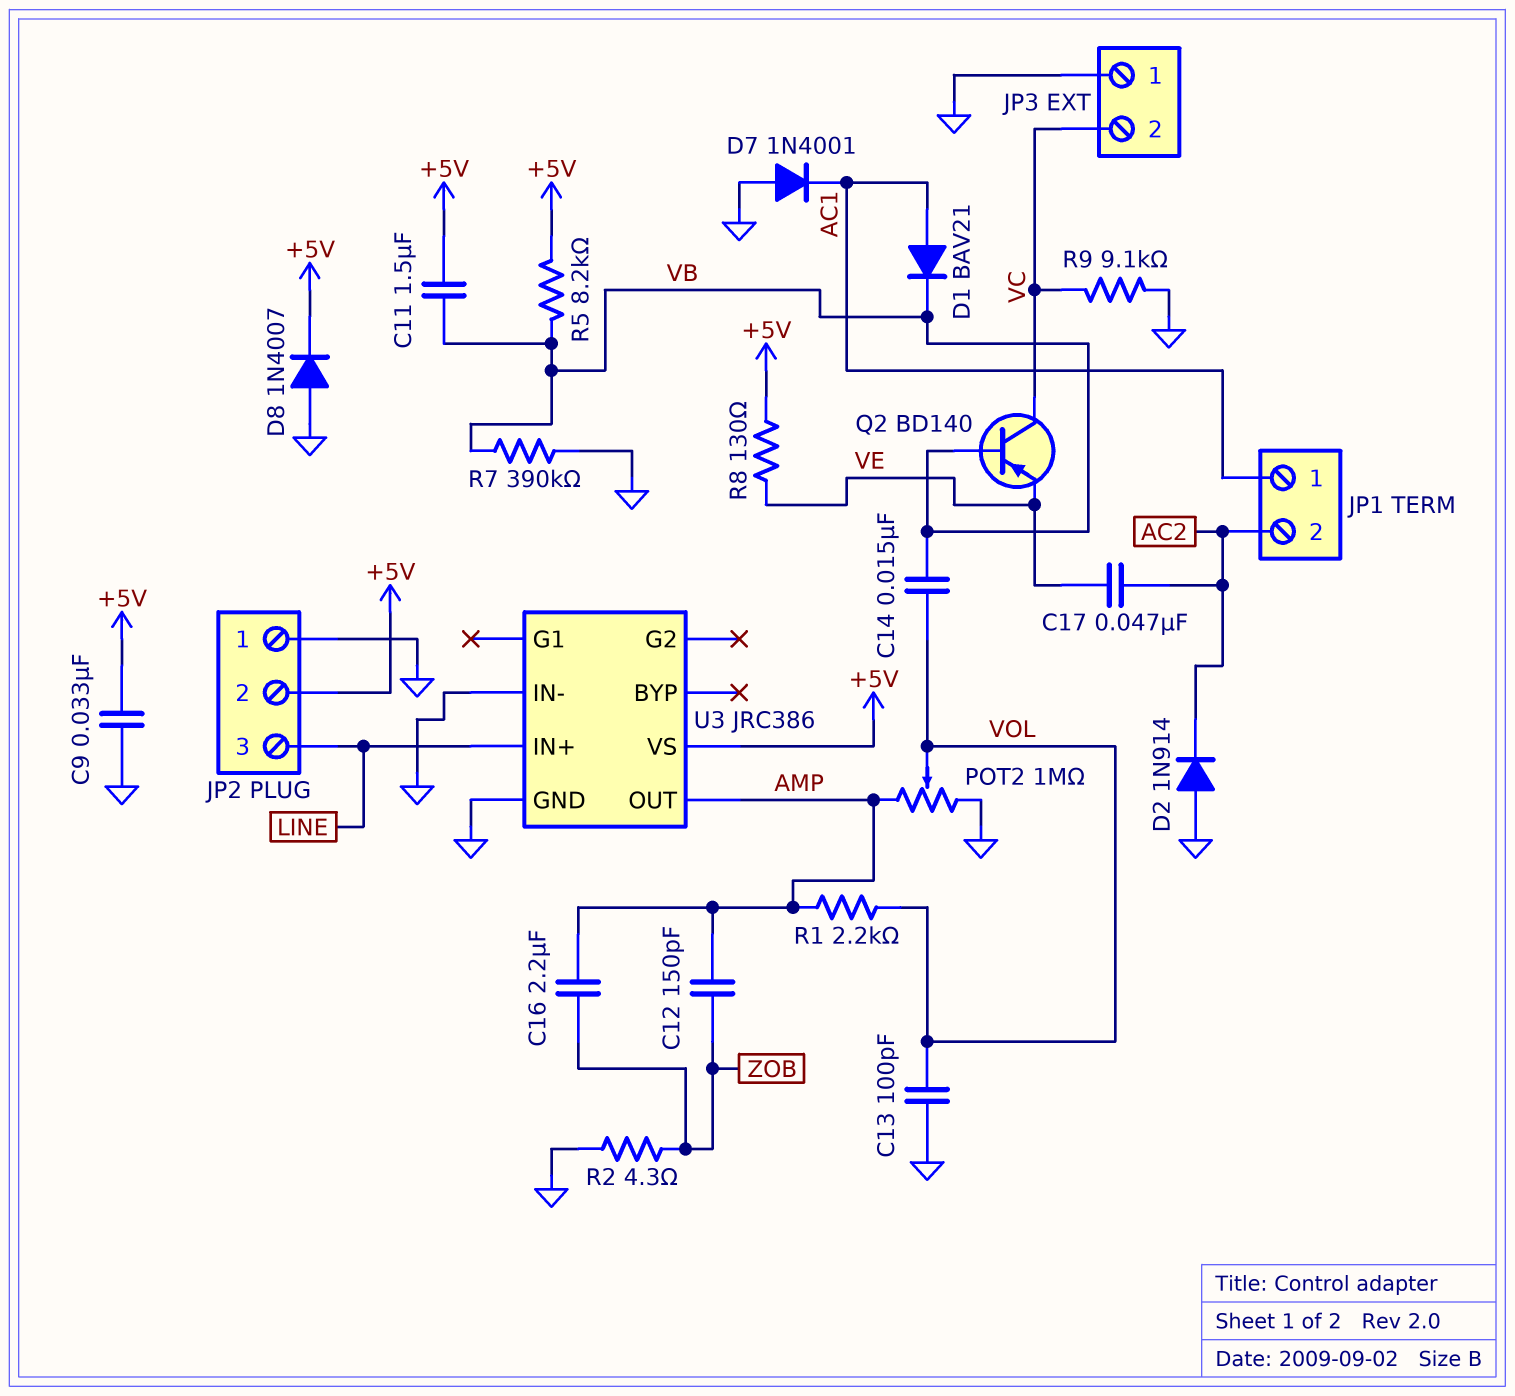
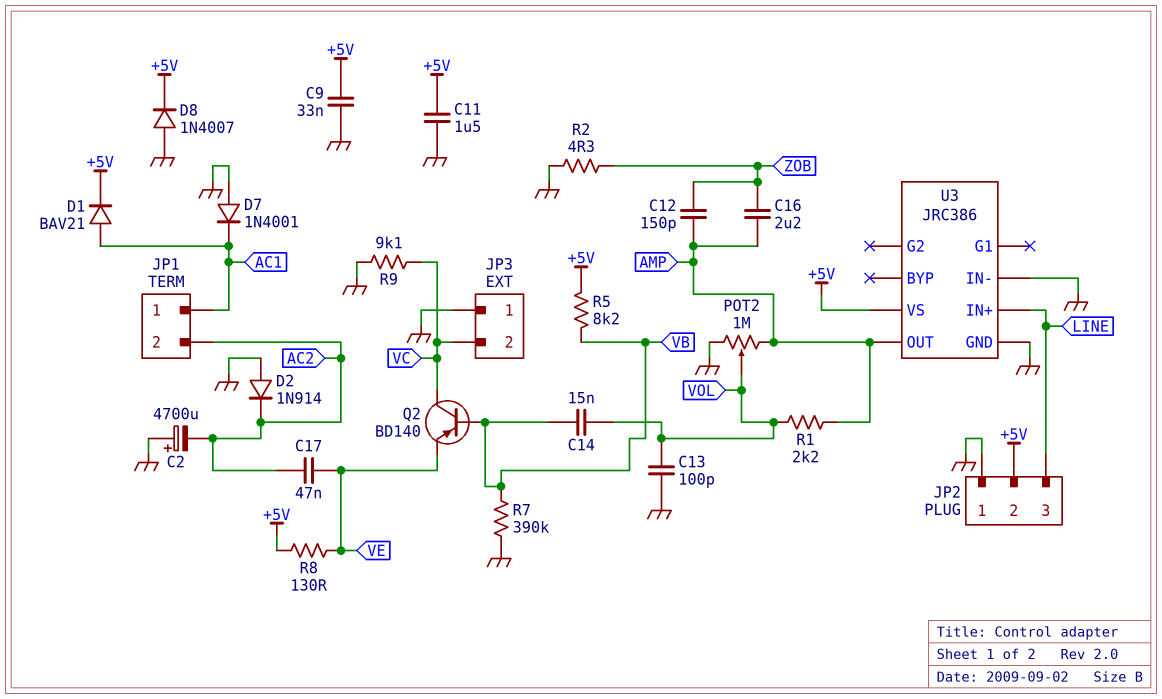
C2: none -> 4700uF (plus GND, minus AC2)
C11: 1.5uF (+5V, VB) -> 1.5uF (+5V, GND)
D1: diode BAV21 (A AC1, K VB) -> diode BAV21 (A AC1, K +5V)

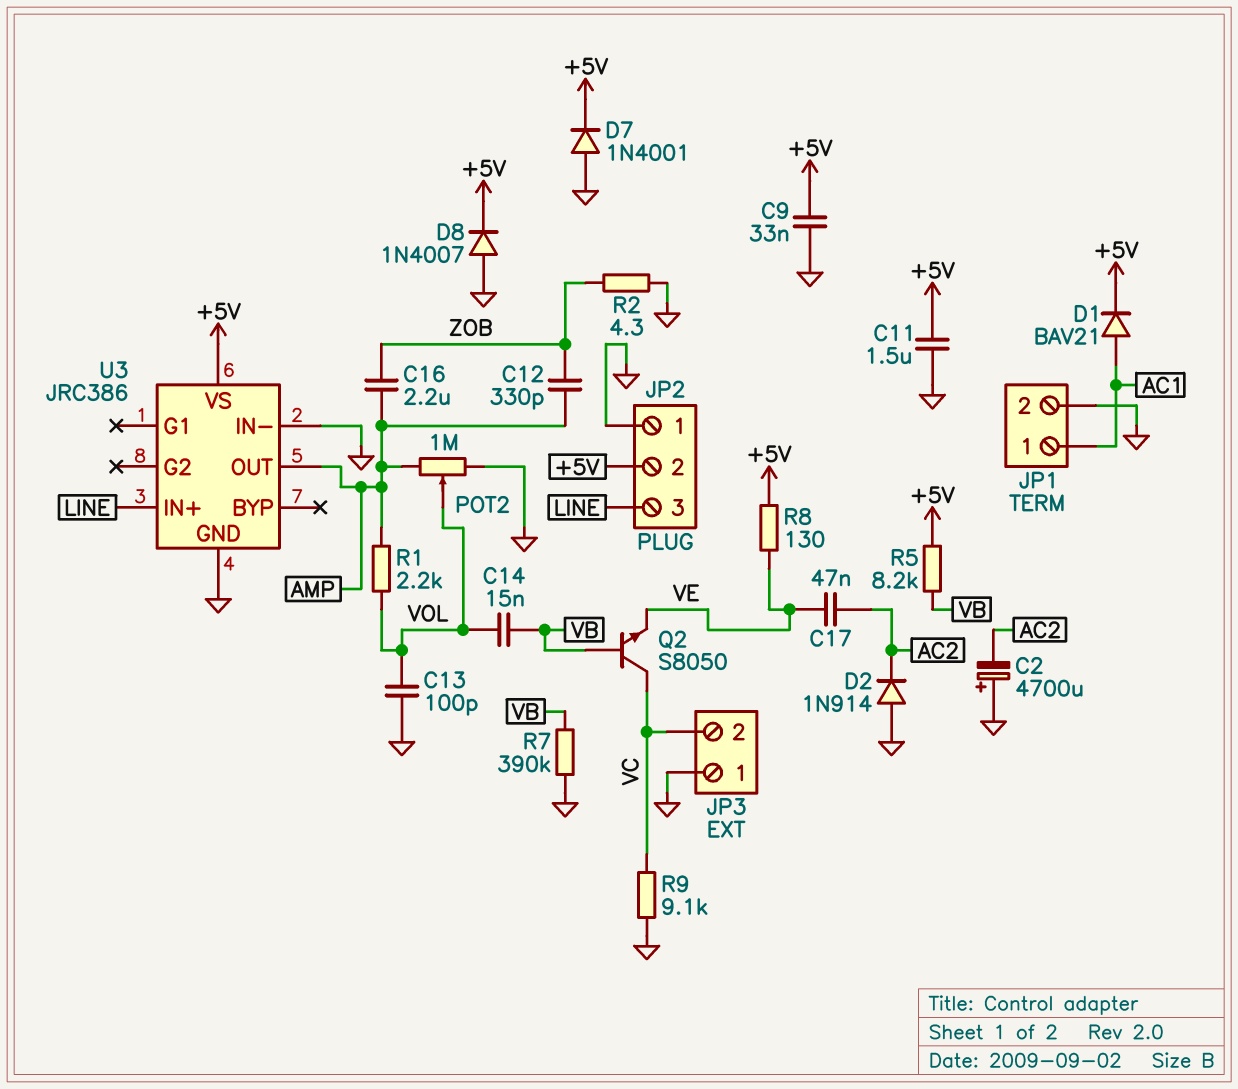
C12: 150pF (AMP, ZOB) -> 330pF (AMP, ZOB)
D7: diode 1N4001 (A GND, K AC1) -> diode 1N4001 (A GND, K +5V)
JP1 pin 2: AC2 -> GND
Q2: PNP BD140 (B VB, C VC, E VE) -> NPN S8050 (B VB, C VC, E VE)

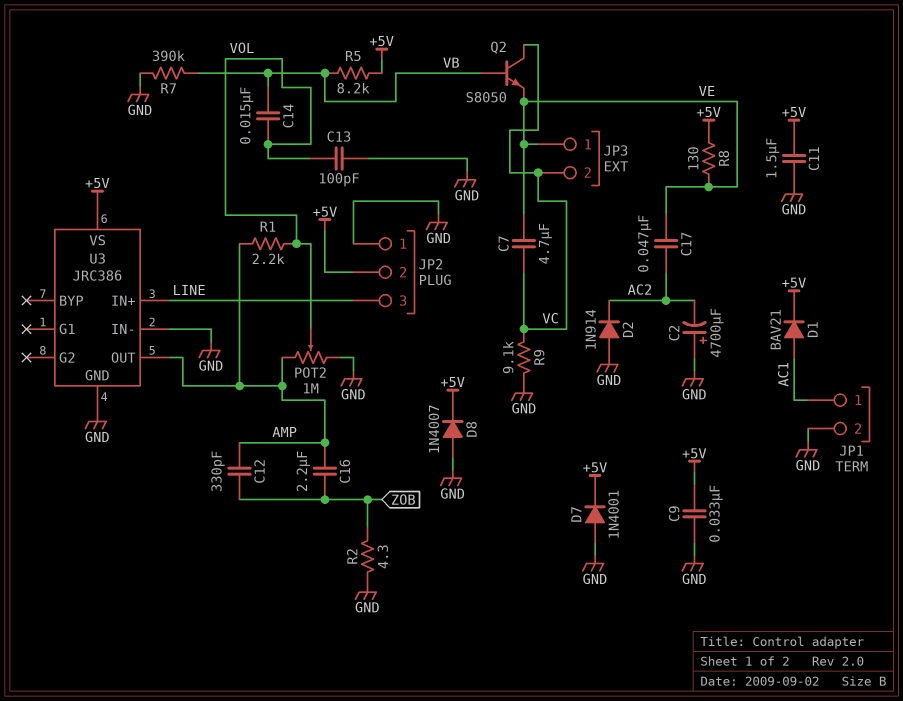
C7: none -> 4.7uF (VC, VE)
JP3 pin 1: GND -> VE

